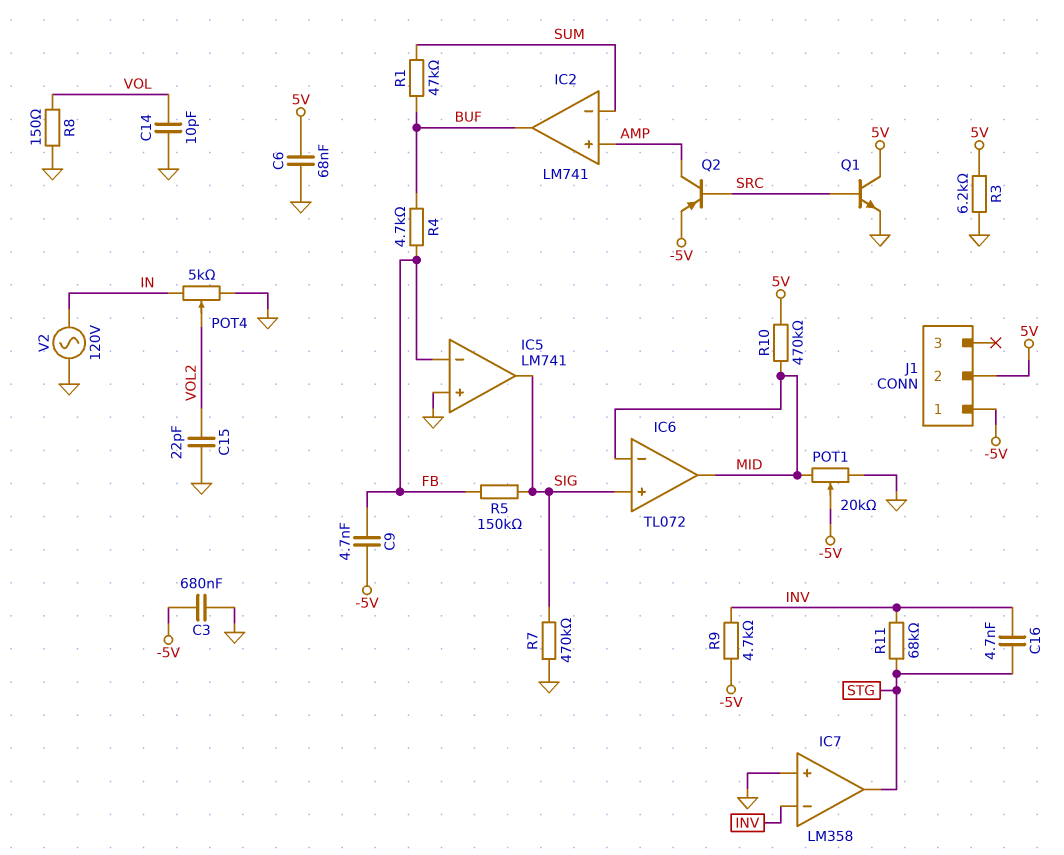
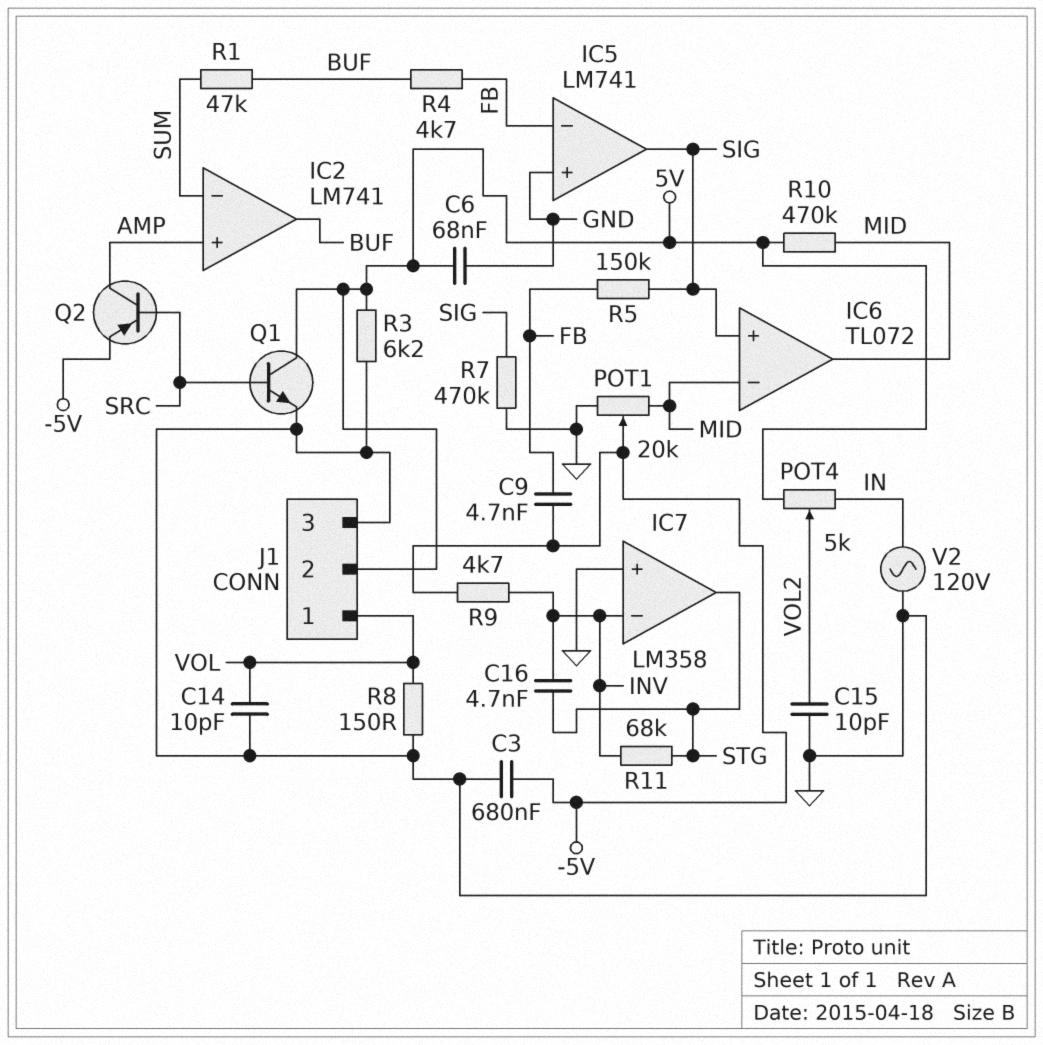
C15: 22pF (GND, VOL2) -> 10pF (GND, VOL2)
J1 pin 1: -5V -> VOL
J1 pin 3: none -> GND
POT4: 5k (GND, IN, wiper VOL2) -> 5k (5V, IN, wiper VOL2)

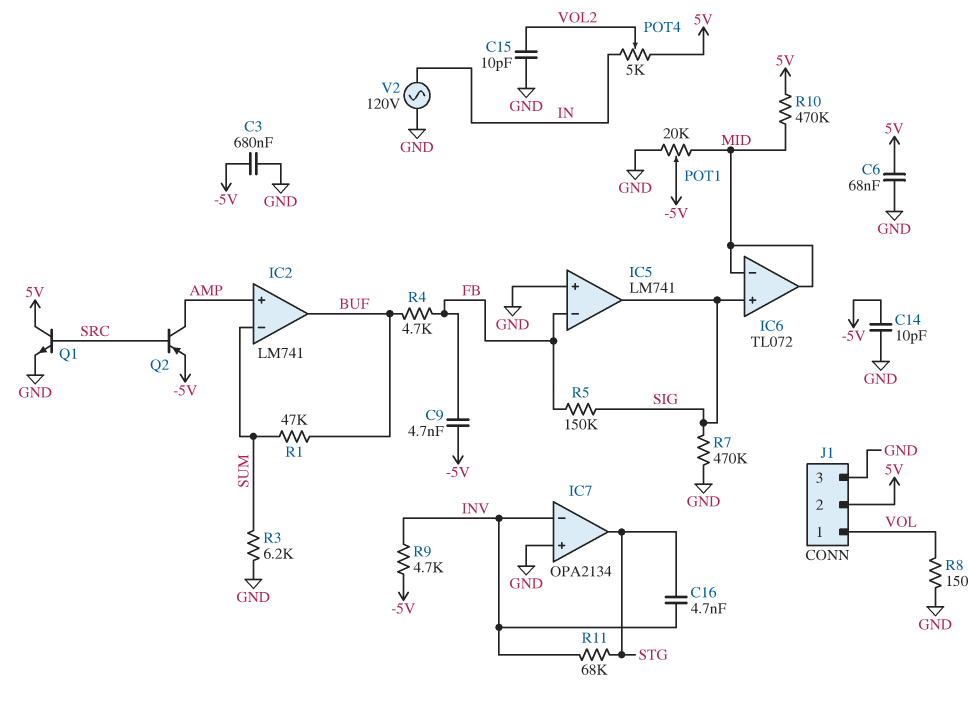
C14: 10pF (GND, VOL) -> 10pF (-5V, GND)
IC7: LM358 -> OPA2134
R3: 6.2k (5V, GND) -> 6.2k (GND, SUM)

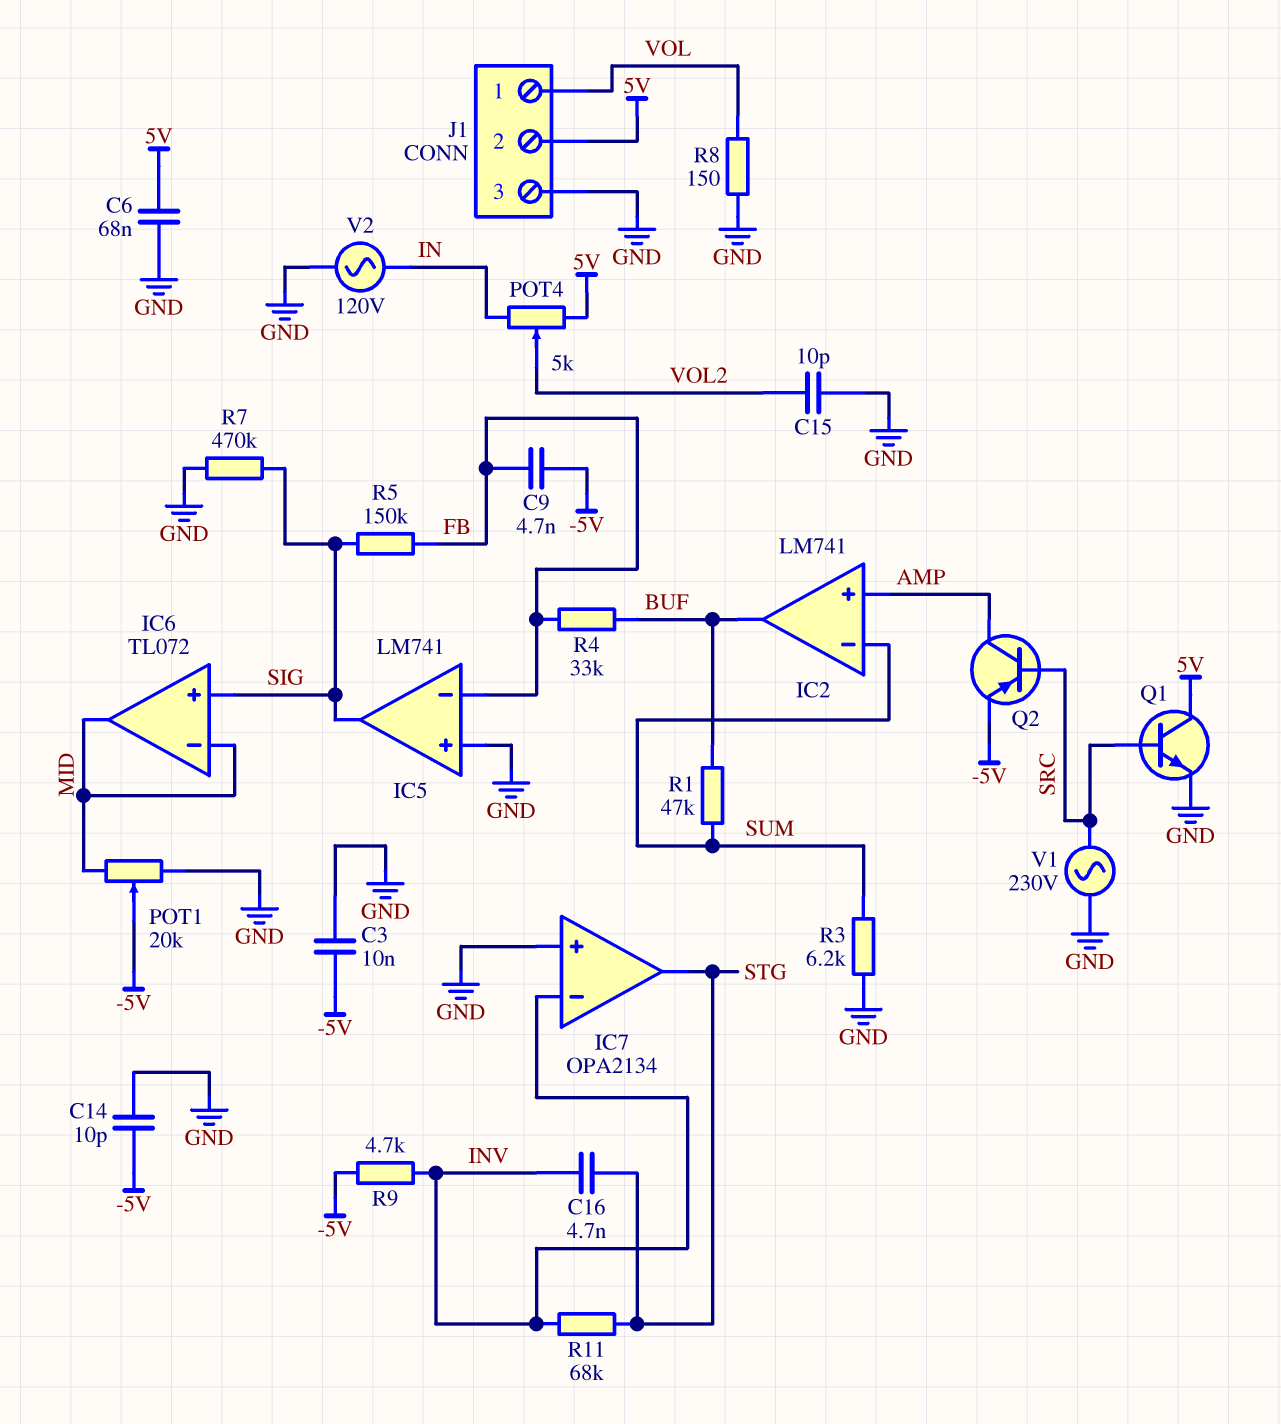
C3: 680nF (-5V, GND) -> 10nF (-5V, GND)
R4: 4.7k (BUF, FB) -> 33k (BUF, FB)
R10: 470k (5V, MID) -> none
V1: none -> AC 230V (GND, SRC)

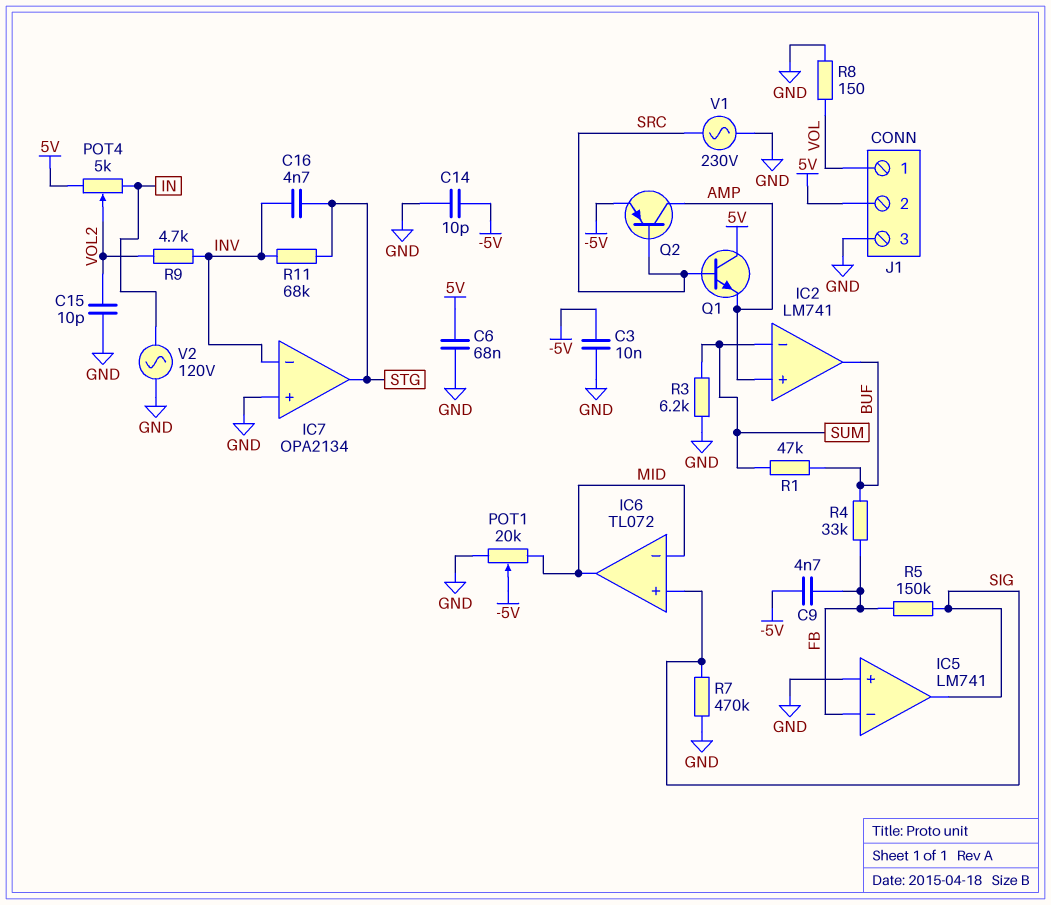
Q1: NPN (B SRC, C 5V, E GND) -> NPN (B SRC, C 5V, E AMP)
R9: 4.7k (-5V, INV) -> 4.7k (INV, VOL2)

